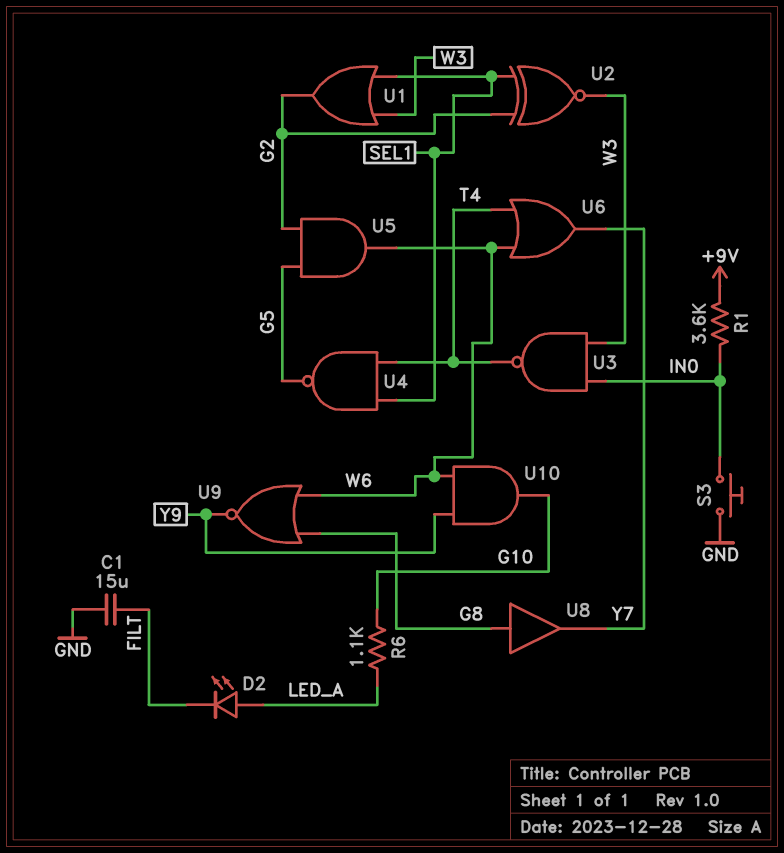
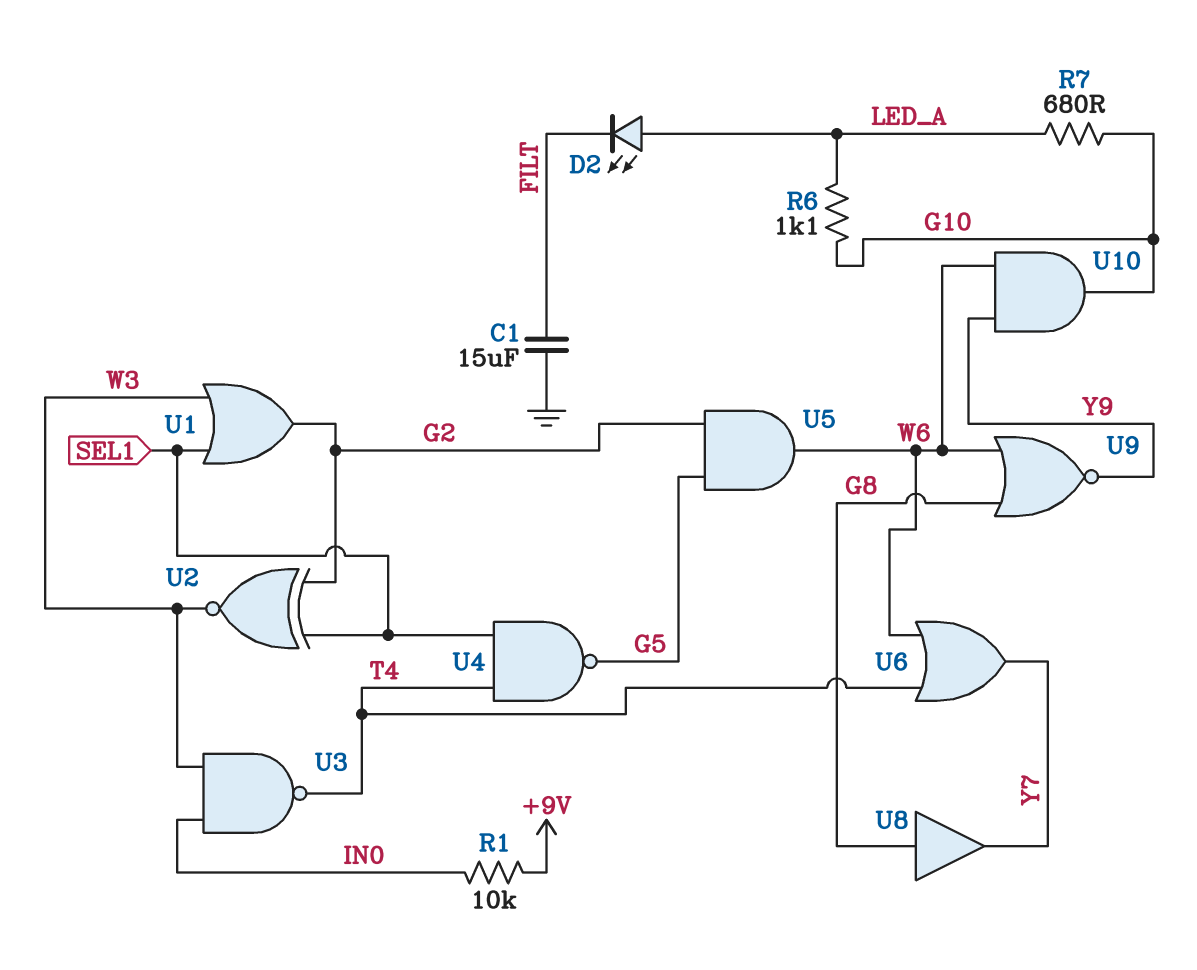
R1: 3.6k (+9V, IN0) -> 10k (+9V, IN0)
R7: none -> 680 (G10, LED_A)
S3: button (GND, IN0) -> none

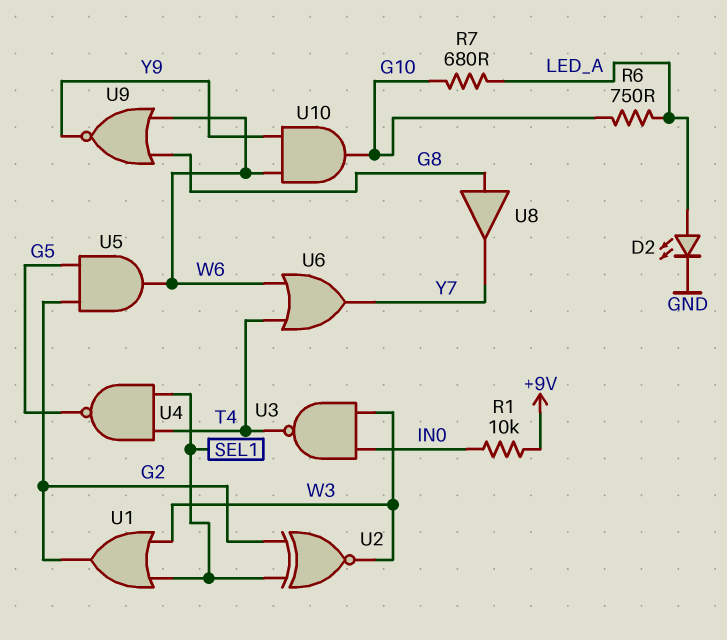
C1: 15uF (FILT, GND) -> none
D2: LED (A LED_A, K FILT) -> LED (A LED_A, K GND)
R6: 1.1k (G10, LED_A) -> 750 (G10, LED_A)

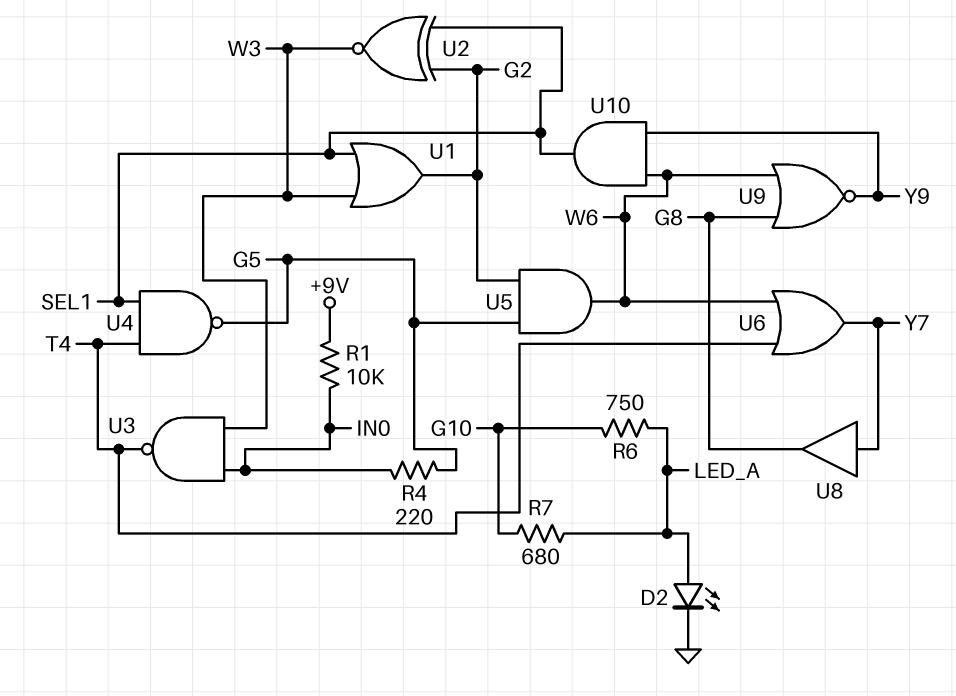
R4: none -> 220 (G5, IN0)
U8: buffer (in G8, out Y7) -> buffer (in Y7, out G8)
U10: AND (in W6, in Y9, out G10) -> AND (in W6, in Y9, out SEL1)

